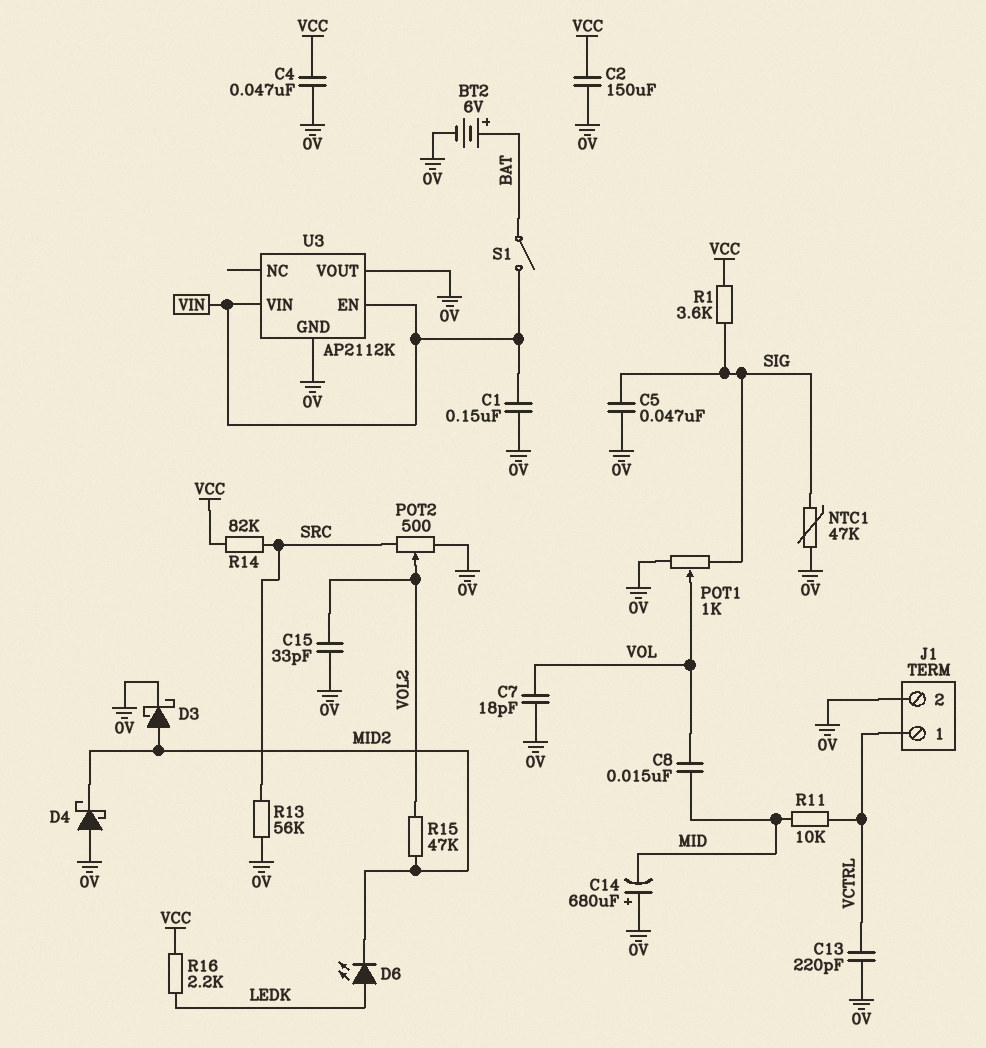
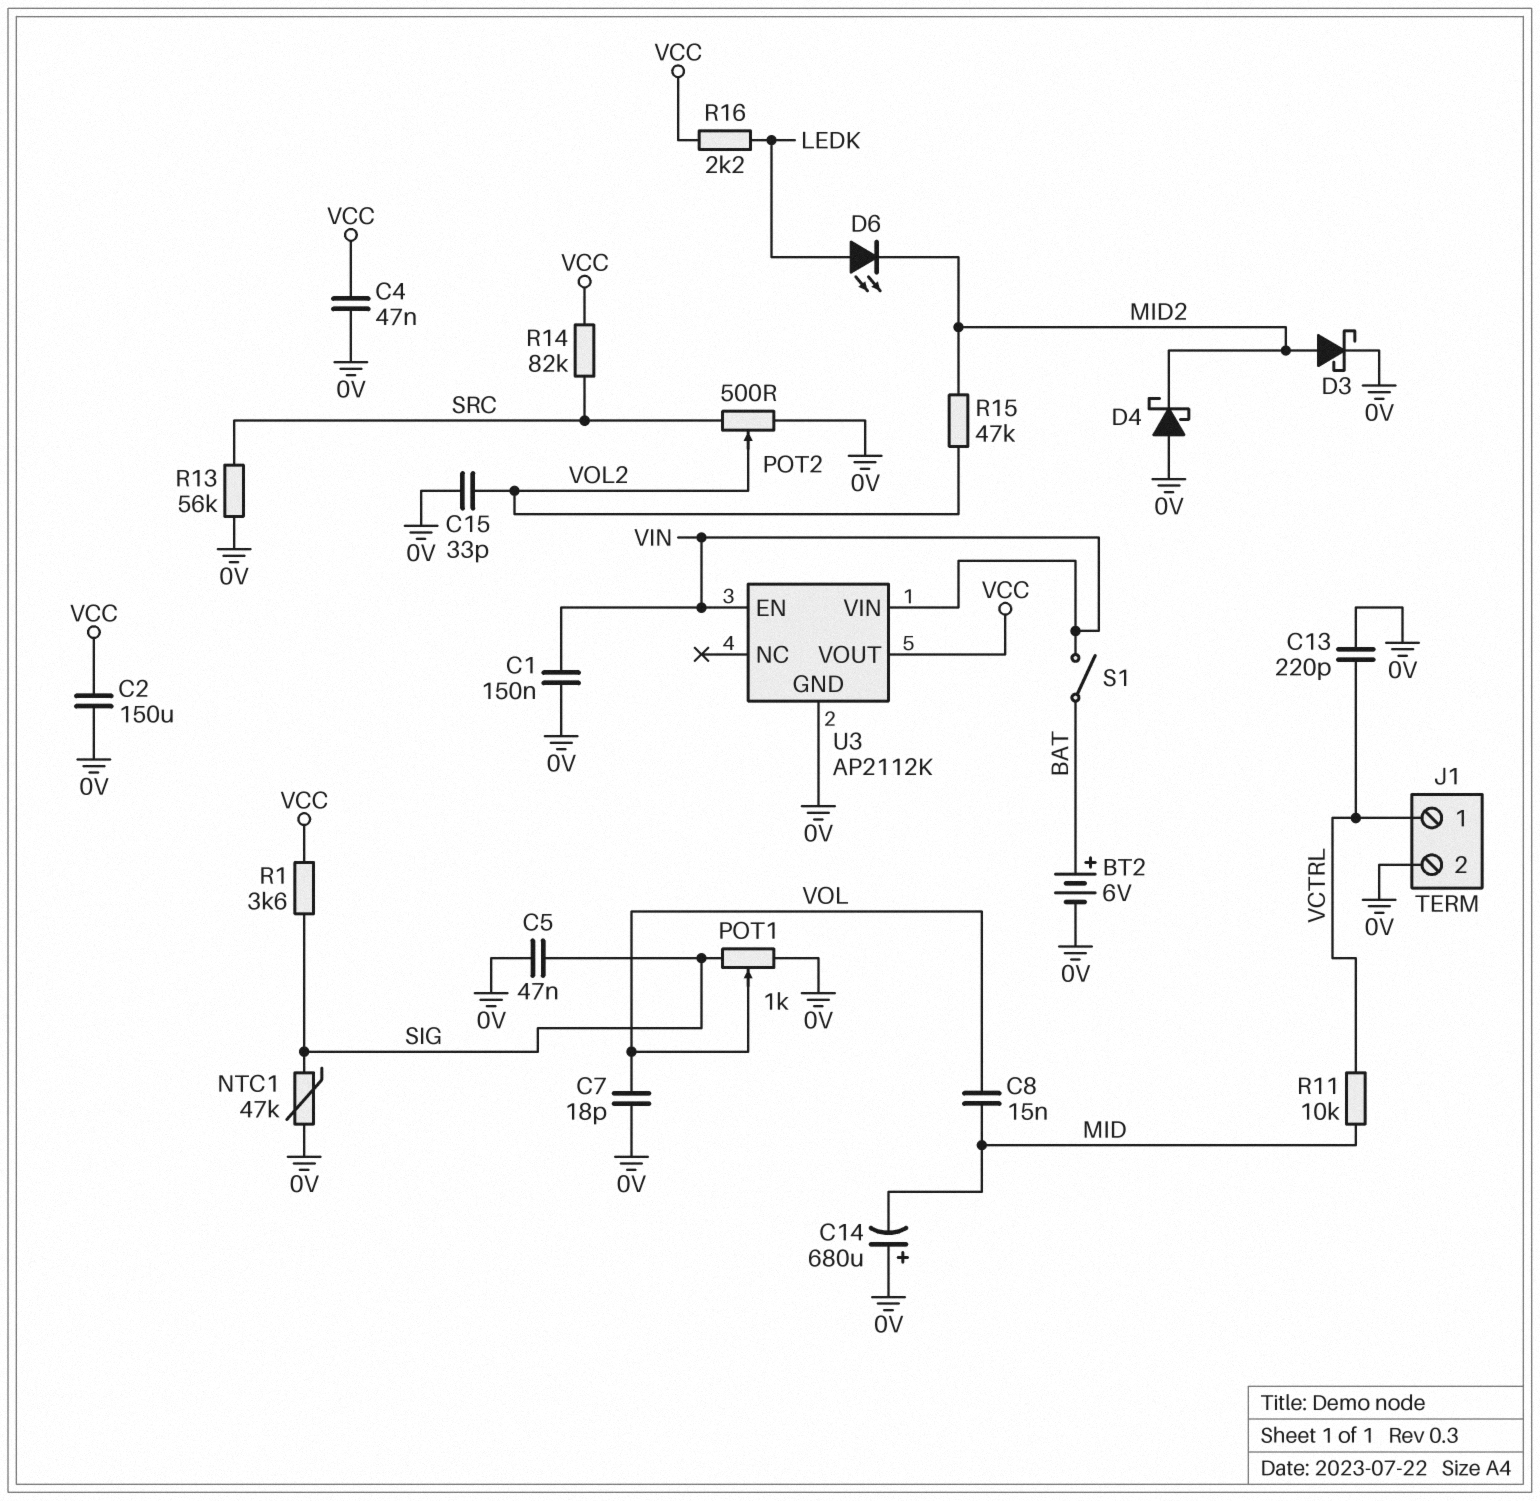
U3 pin VOUT: 0V -> VCC

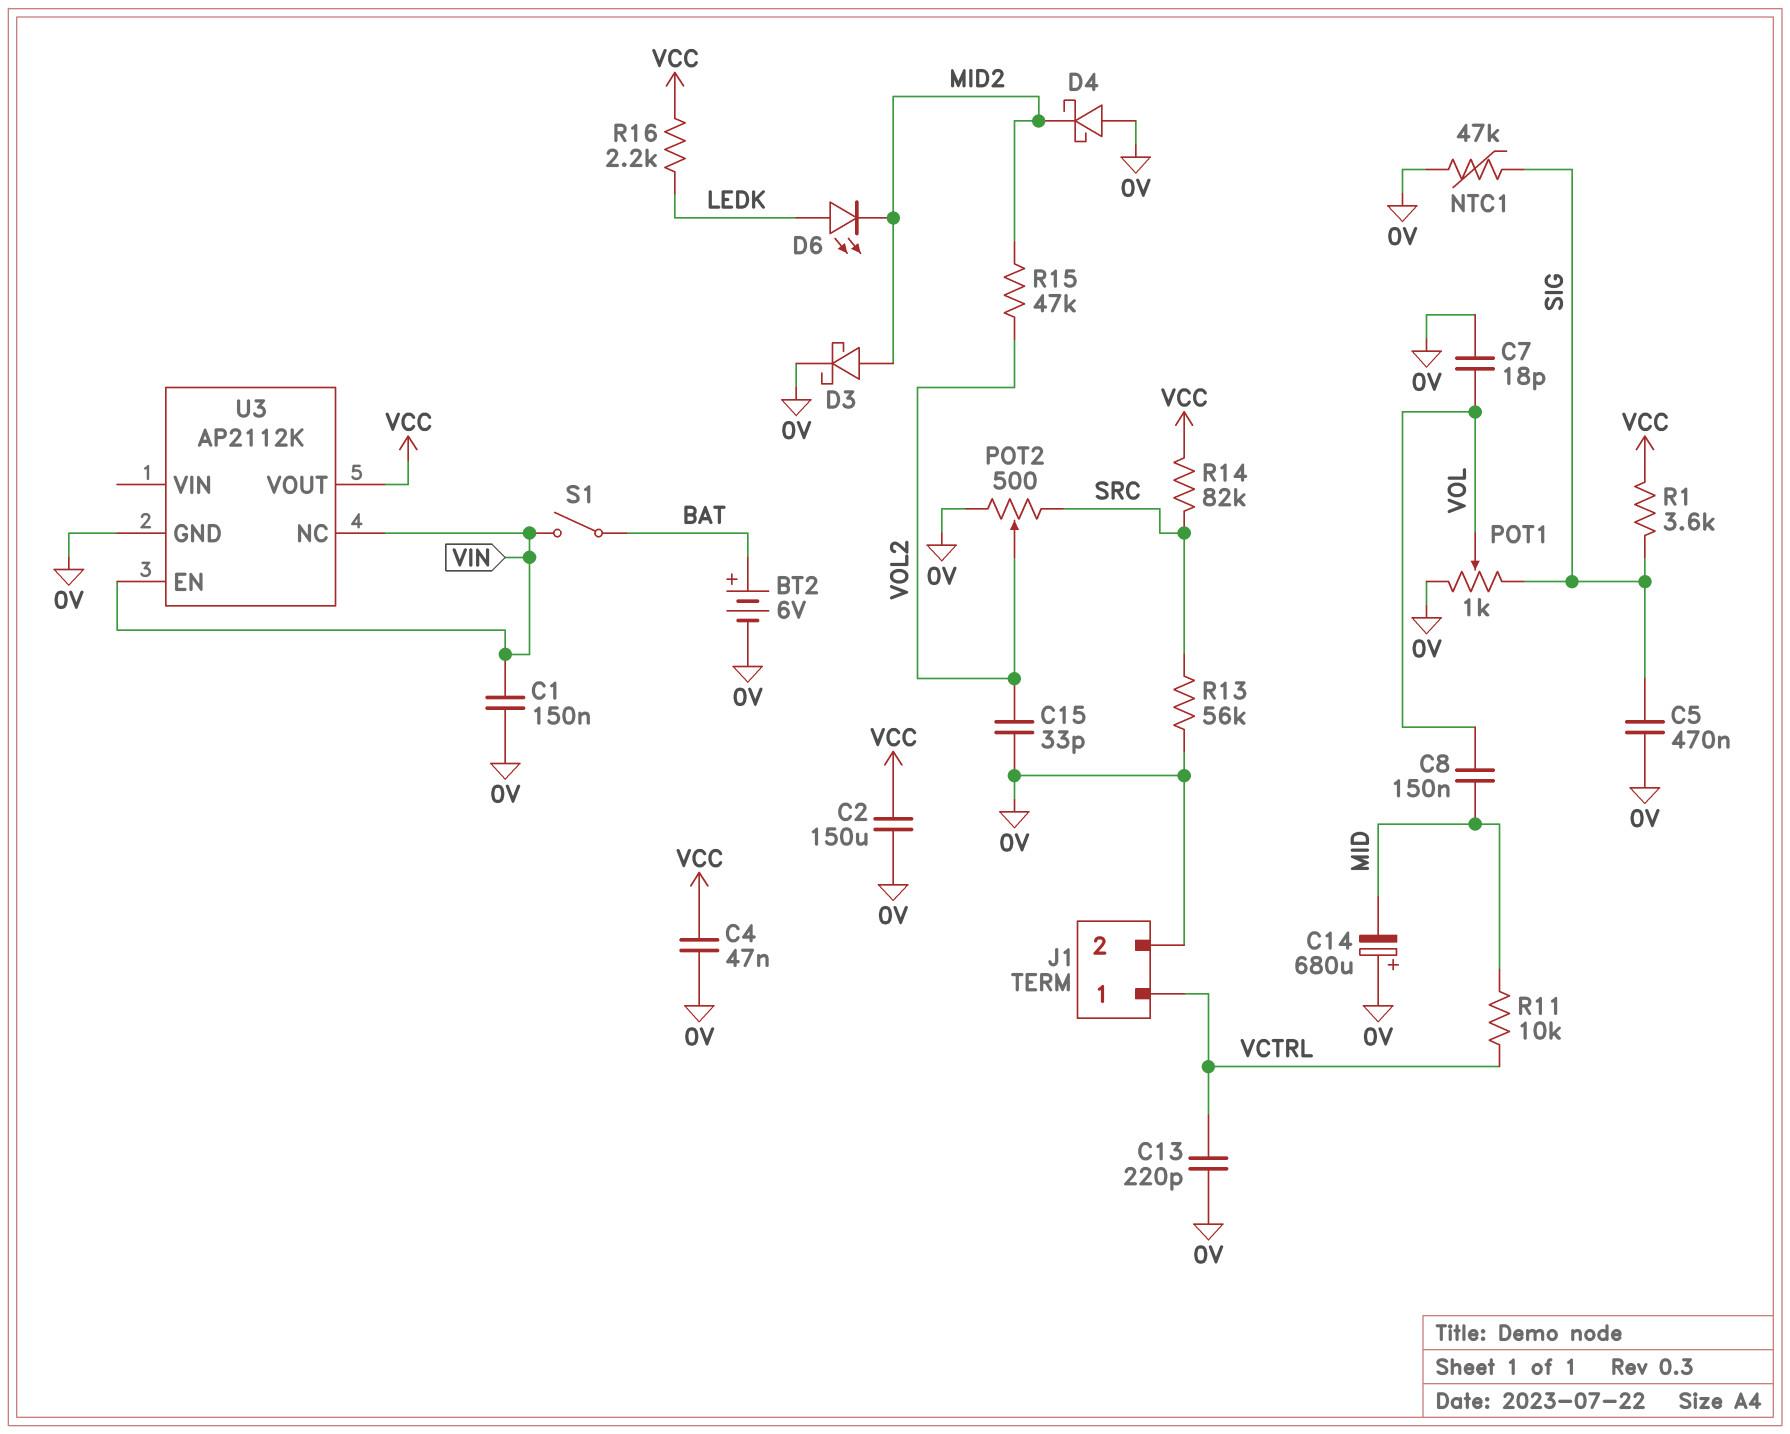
C5: 47nF (0V, SIG) -> 470nF (0V, SIG)
C8: 15nF (MID, VOL) -> 150nF (MID, VOL)
U3 pin NC: none -> VIN
U3 pin VIN: VIN -> none

